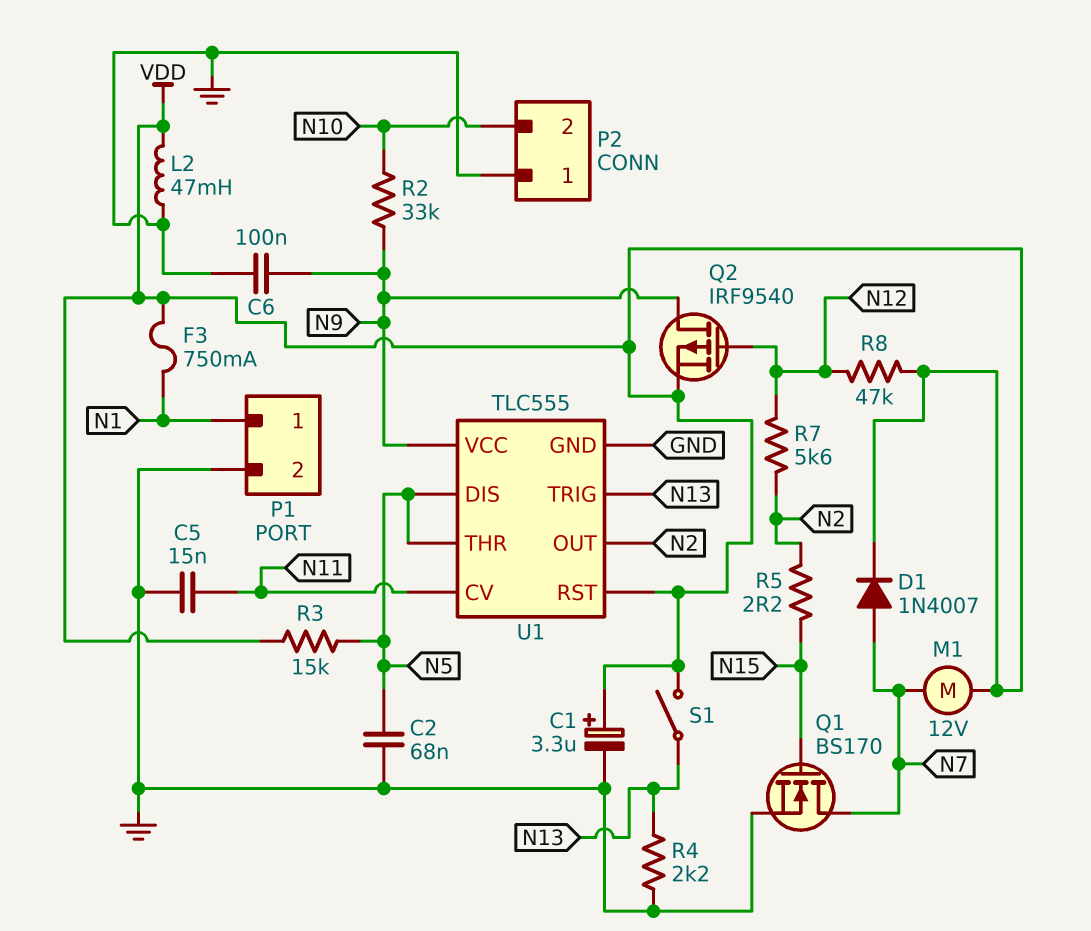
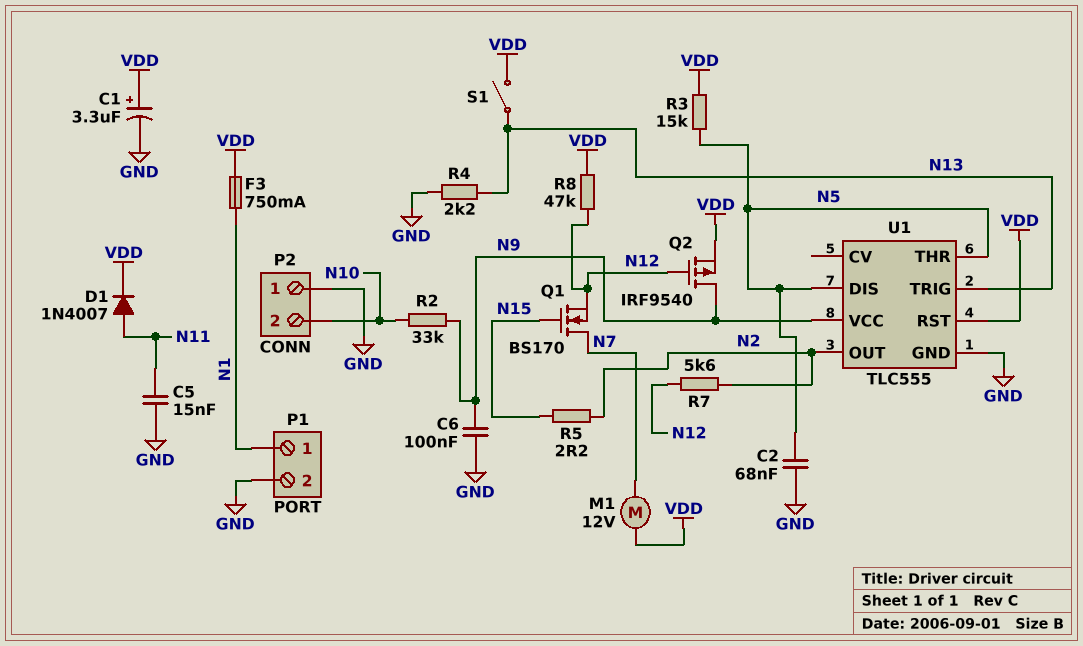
D1: diode 1N4007 (A N7, K VDD) -> diode 1N4007 (A N11, K VDD)
L2: 47mH (GND, VDD) -> none
Q1: NMOS BS170 (G N15, D N7, S GND) -> NMOS BS170 (G N15, D N7, S N12)
U1 pin CV: N11 -> none

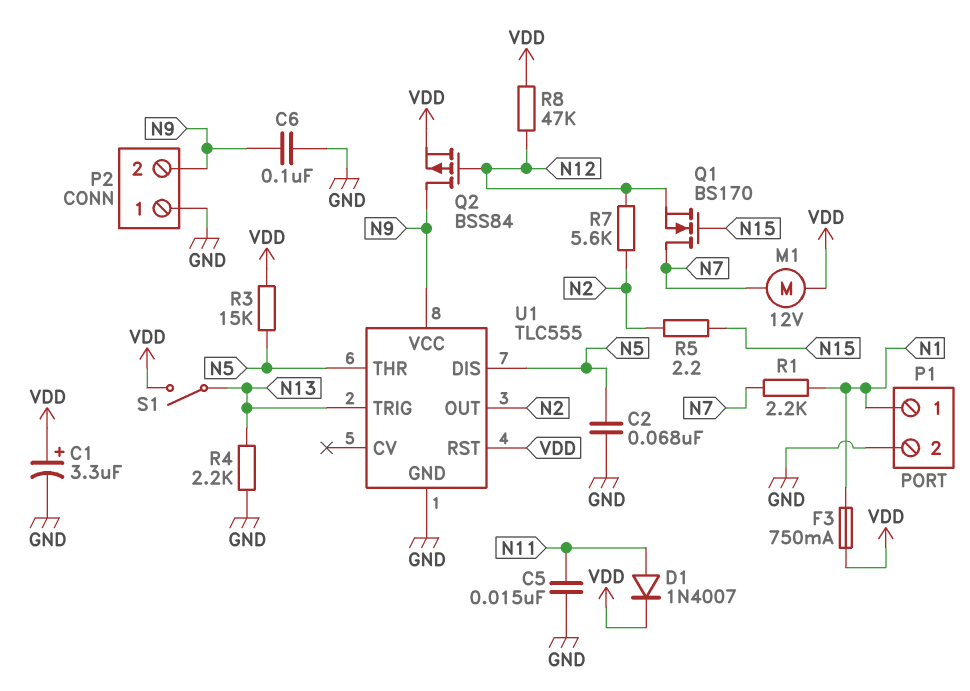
P2 pin 2: N10 -> N9
Q2: PMOS IRF9540 (G N12, D N9, S VDD) -> PMOS BSS84 (G N12, D N9, S VDD)
R1: none -> 2.2k (N1, N7)
R2: 33k (N9, N10) -> none

